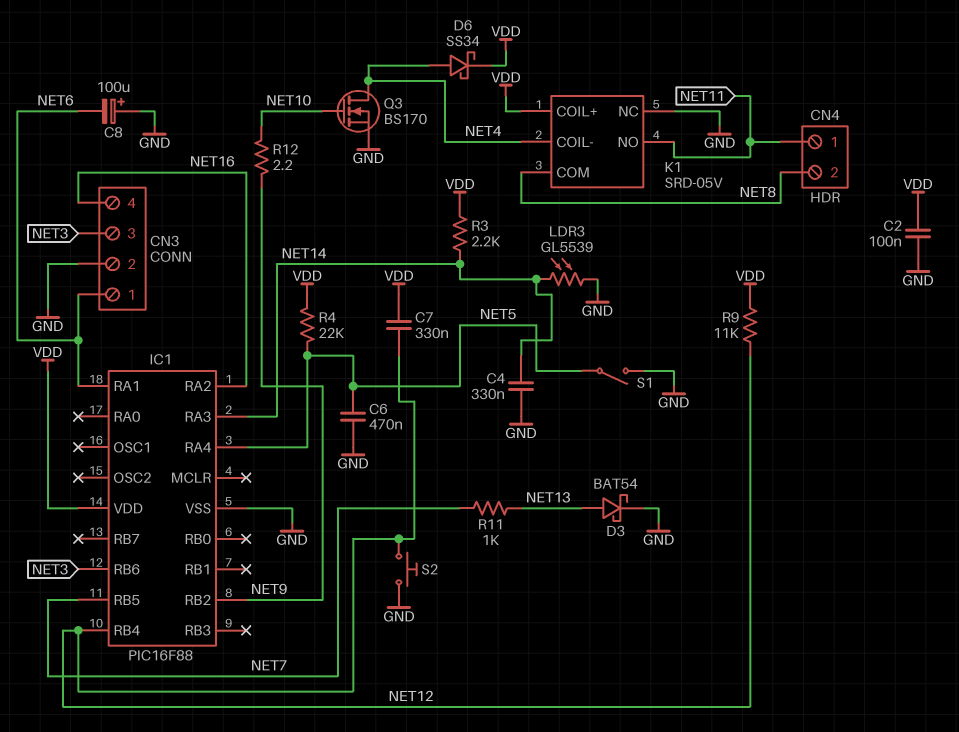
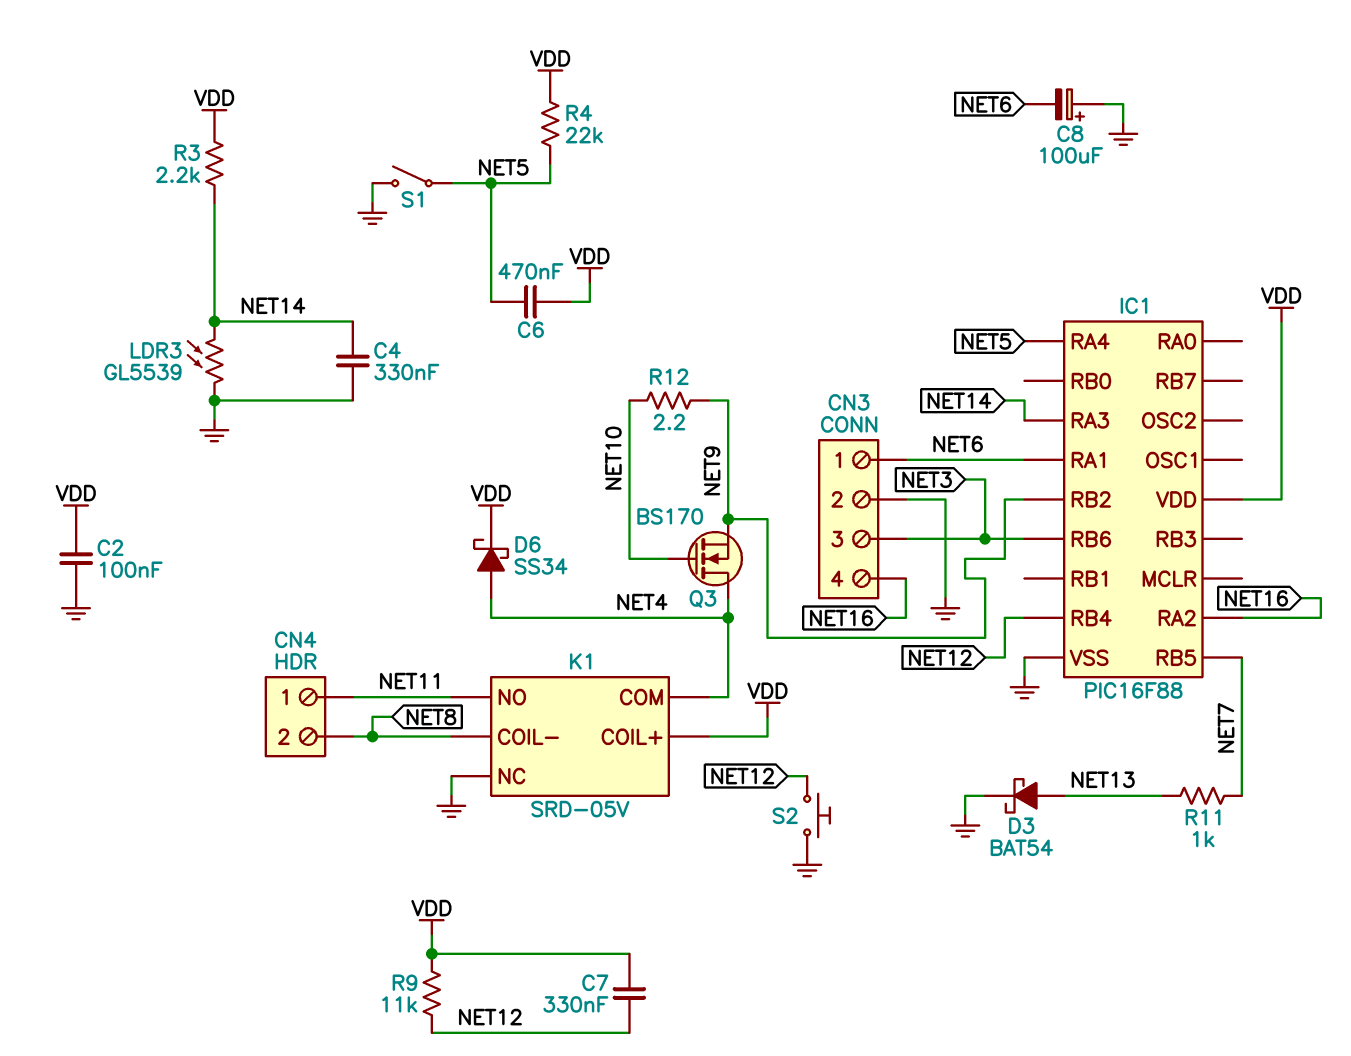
C6: 470nF (GND, NET5) -> 470nF (NET5, VDD)
K1 pin COIL-: NET4 -> NET8
K1 pin COM: NET8 -> NET4
Q3: NMOS BS170 (G NET10, D NET4, S GND) -> NMOS BS170 (G NET10, D NET4, S NET9)

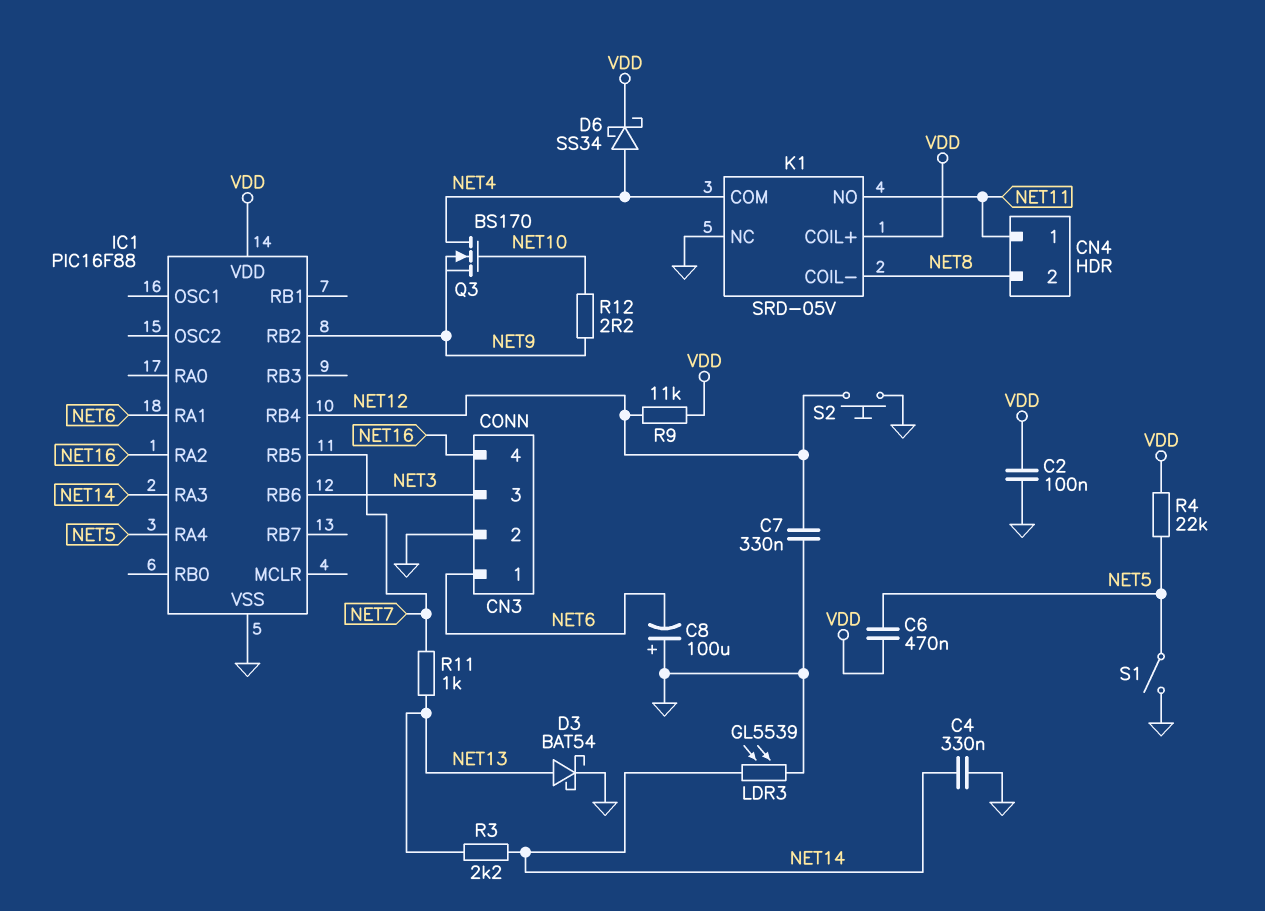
C7: 330nF (NET12, VDD) -> 330nF (GND, NET12)
R3: 2.2k (NET14, VDD) -> 2.2k (NET13, NET14)

